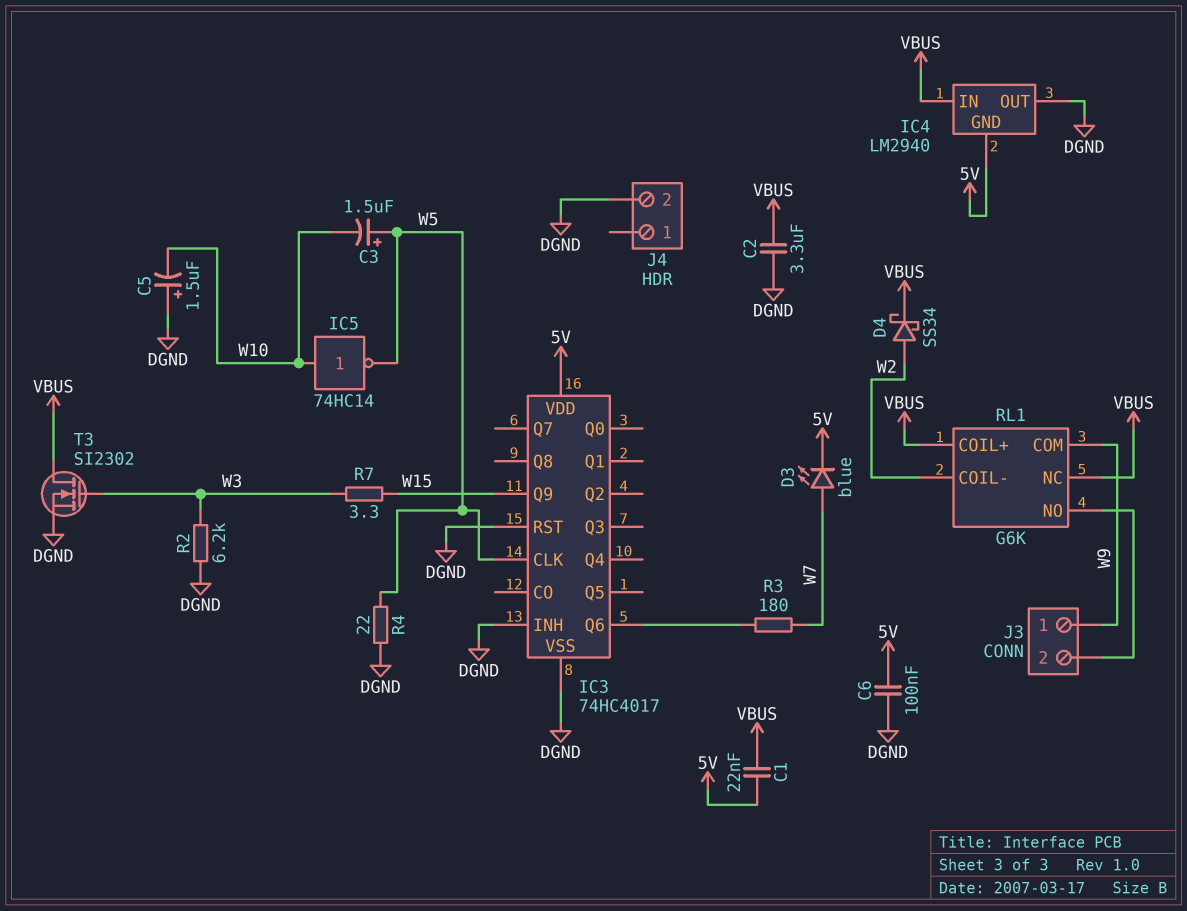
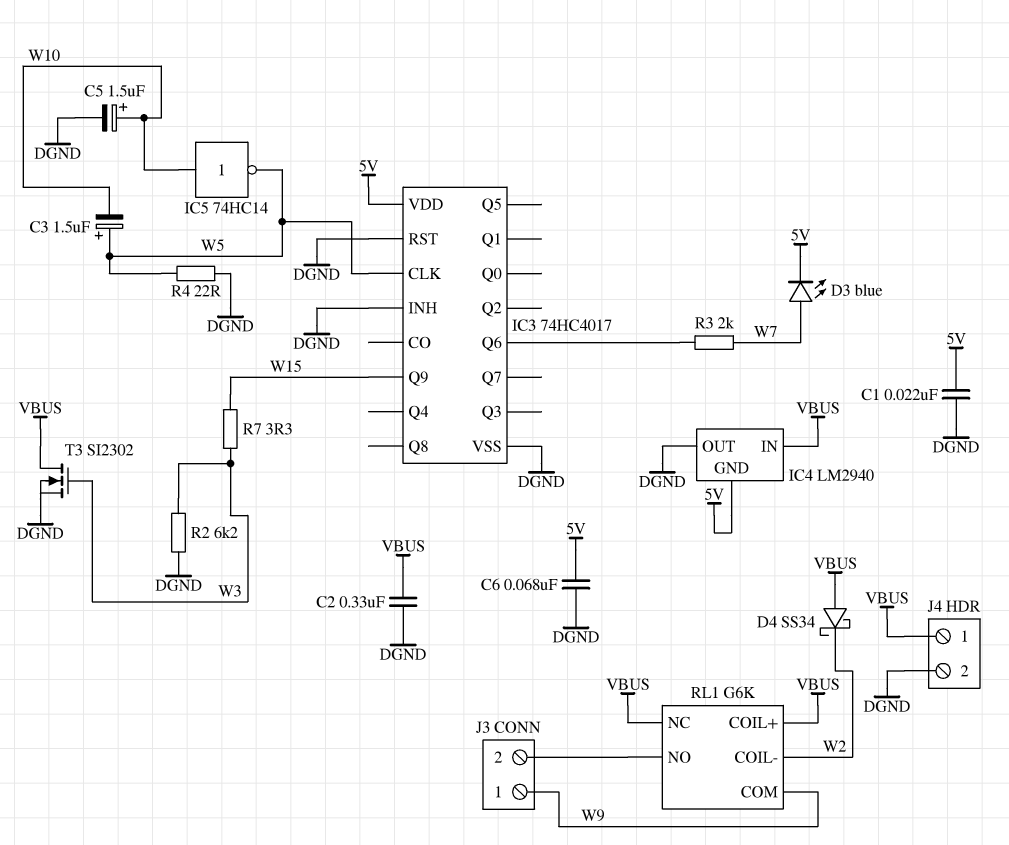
C1: 22nF (5V, VBUS) -> 22nF (5V, DGND)
C2: 3.3uF (DGND, VBUS) -> 330nF (DGND, VBUS)
C5: 1.5uF (plus DGND, minus W10) -> 1.5uF (plus W10, minus DGND)
C6: 100nF (5V, DGND) -> 68nF (5V, DGND)
D4: schottky SS34 (A W2, K VBUS) -> schottky SS34 (A VBUS, K W2)
J4 pin 1: none -> VBUS
R3: 180 (IC3/Q6, W7) -> 2k (IC3/Q6, W7)

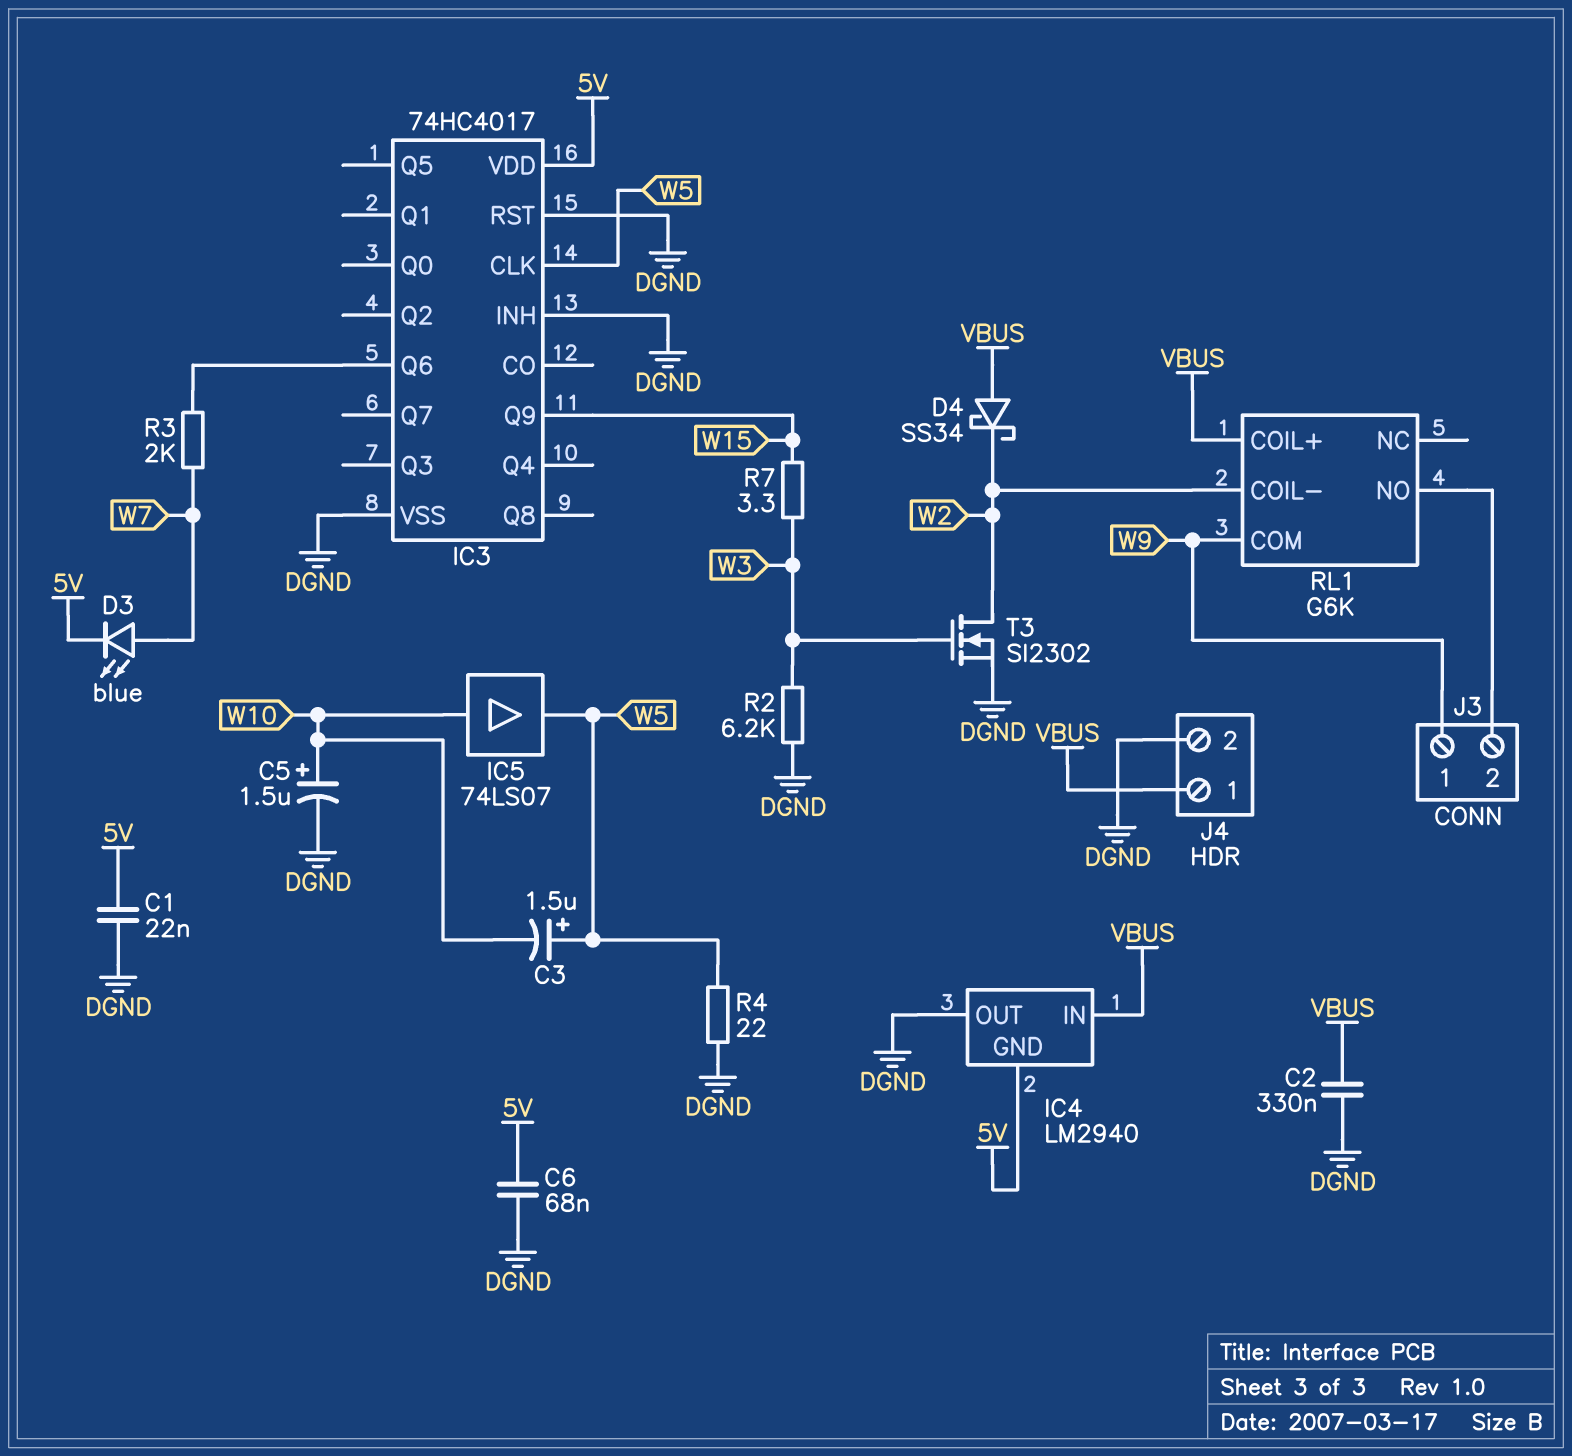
IC5: NOT 74HC14 (in W10, out W5) -> buffer 74LS07 (in W10, out W5)
RL1 pin NC: VBUS -> none
T3: NMOS SI2302 (G W3, D VBUS, S DGND) -> NMOS SI2302 (G W3, D W2, S DGND)

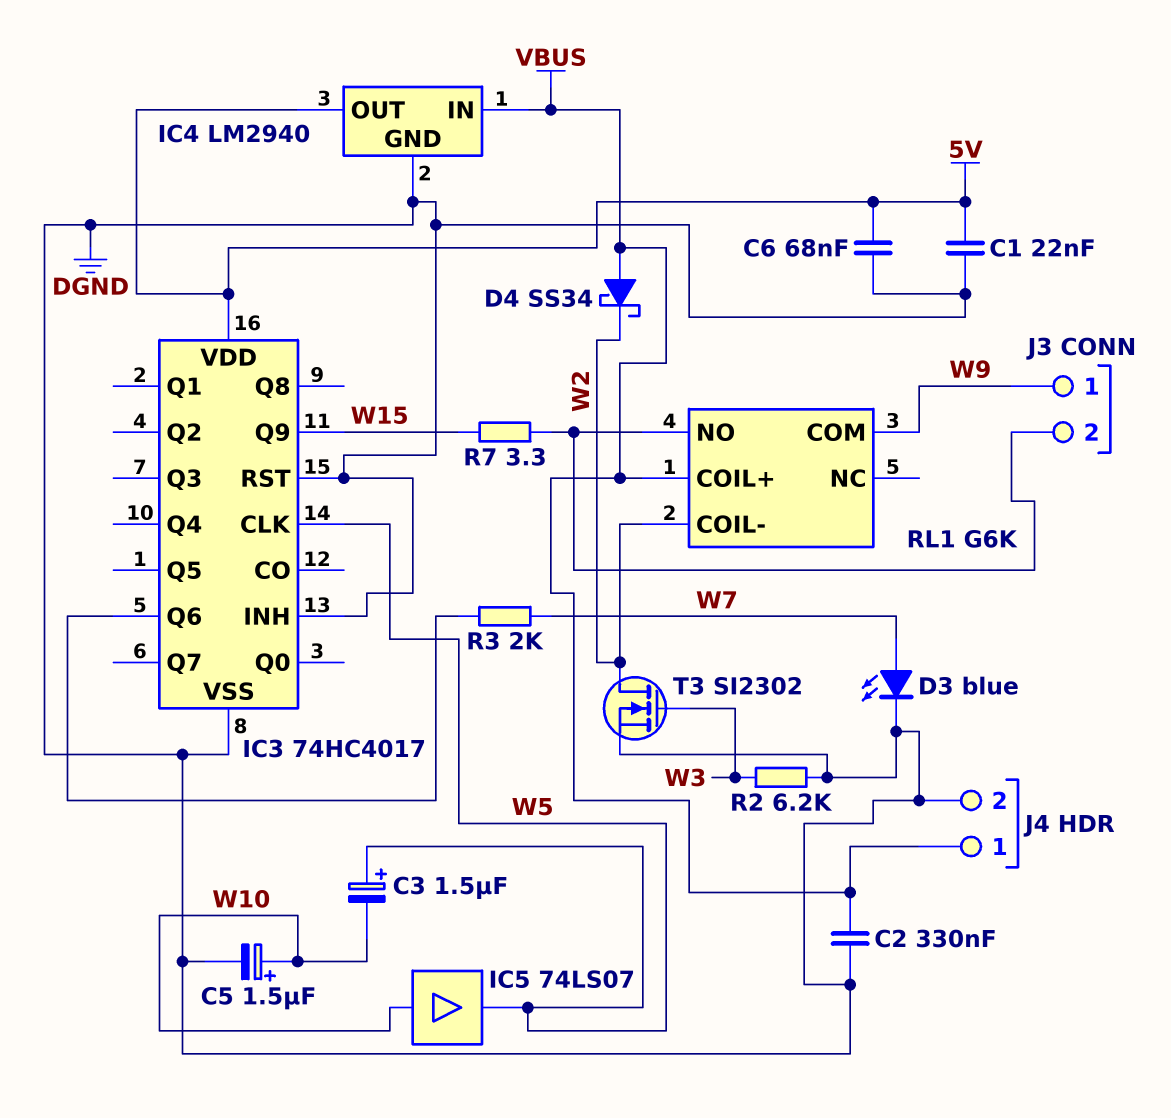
D3: LED blue (A W7, K 5V) -> LED blue (A W7, K DGND)
IC4 pin GND: 5V -> DGND
IC4 pin OUT: DGND -> 5V
R4: 22 (DGND, W5) -> none
R7: 3.3 (W3, W15) -> 3.3 (J3/2, W15)

